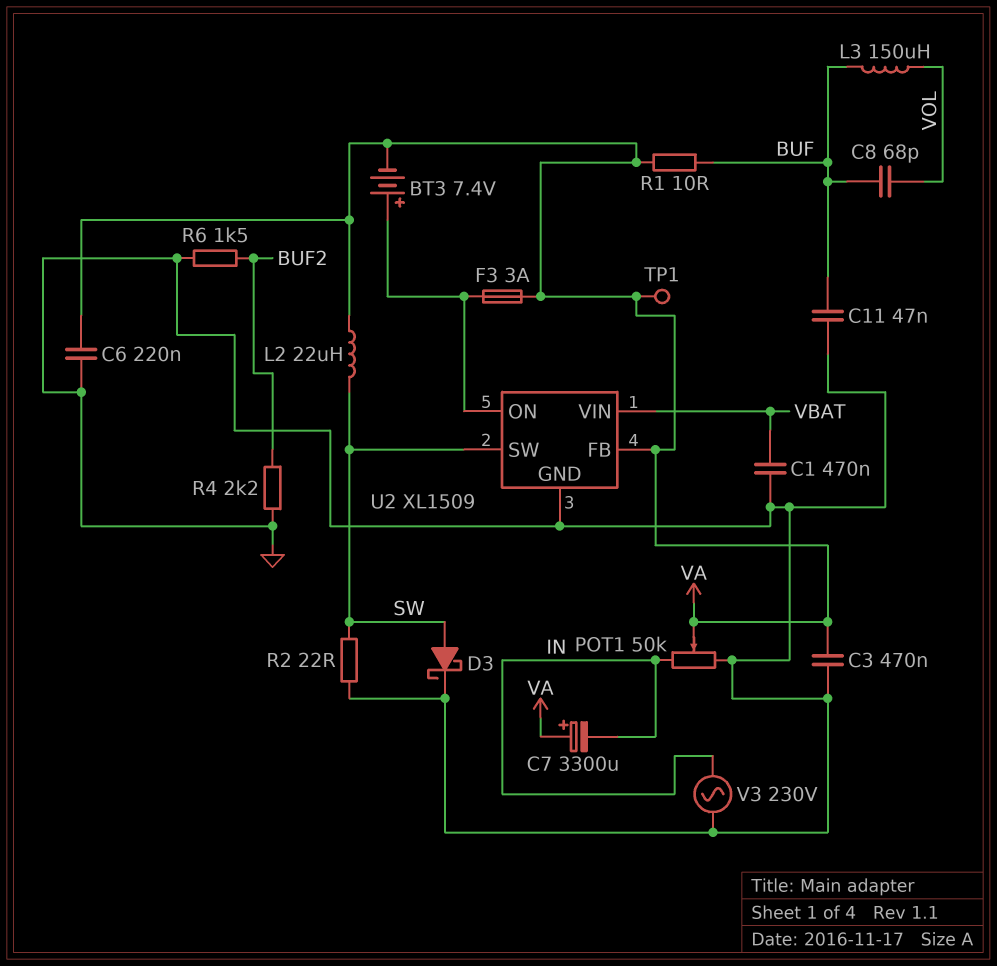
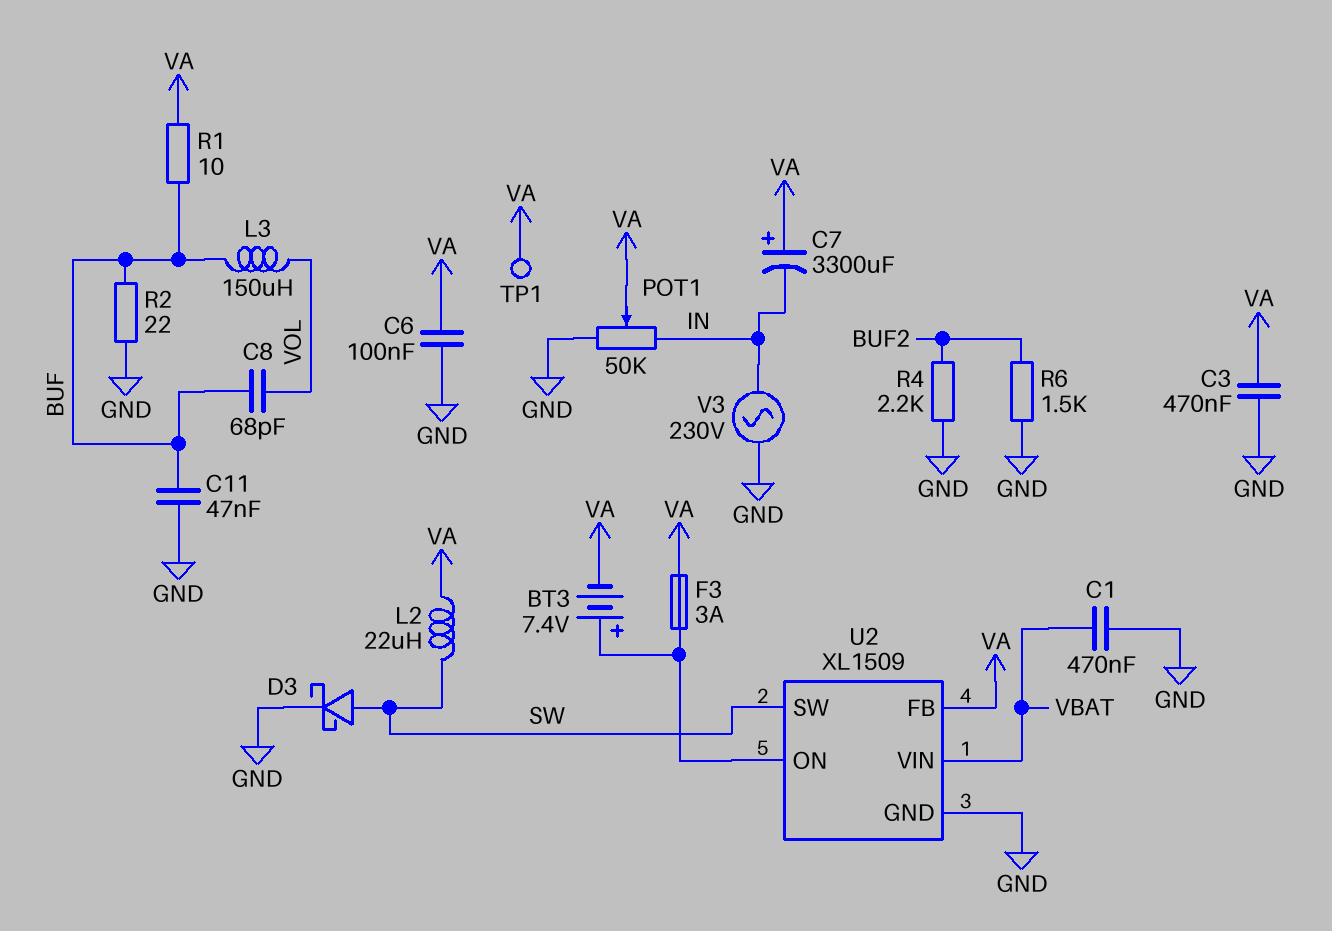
C6: 220nF (GND, VA) -> 100nF (GND, VA)
R2: 22 (GND, SW) -> 22 (BUF, GND)

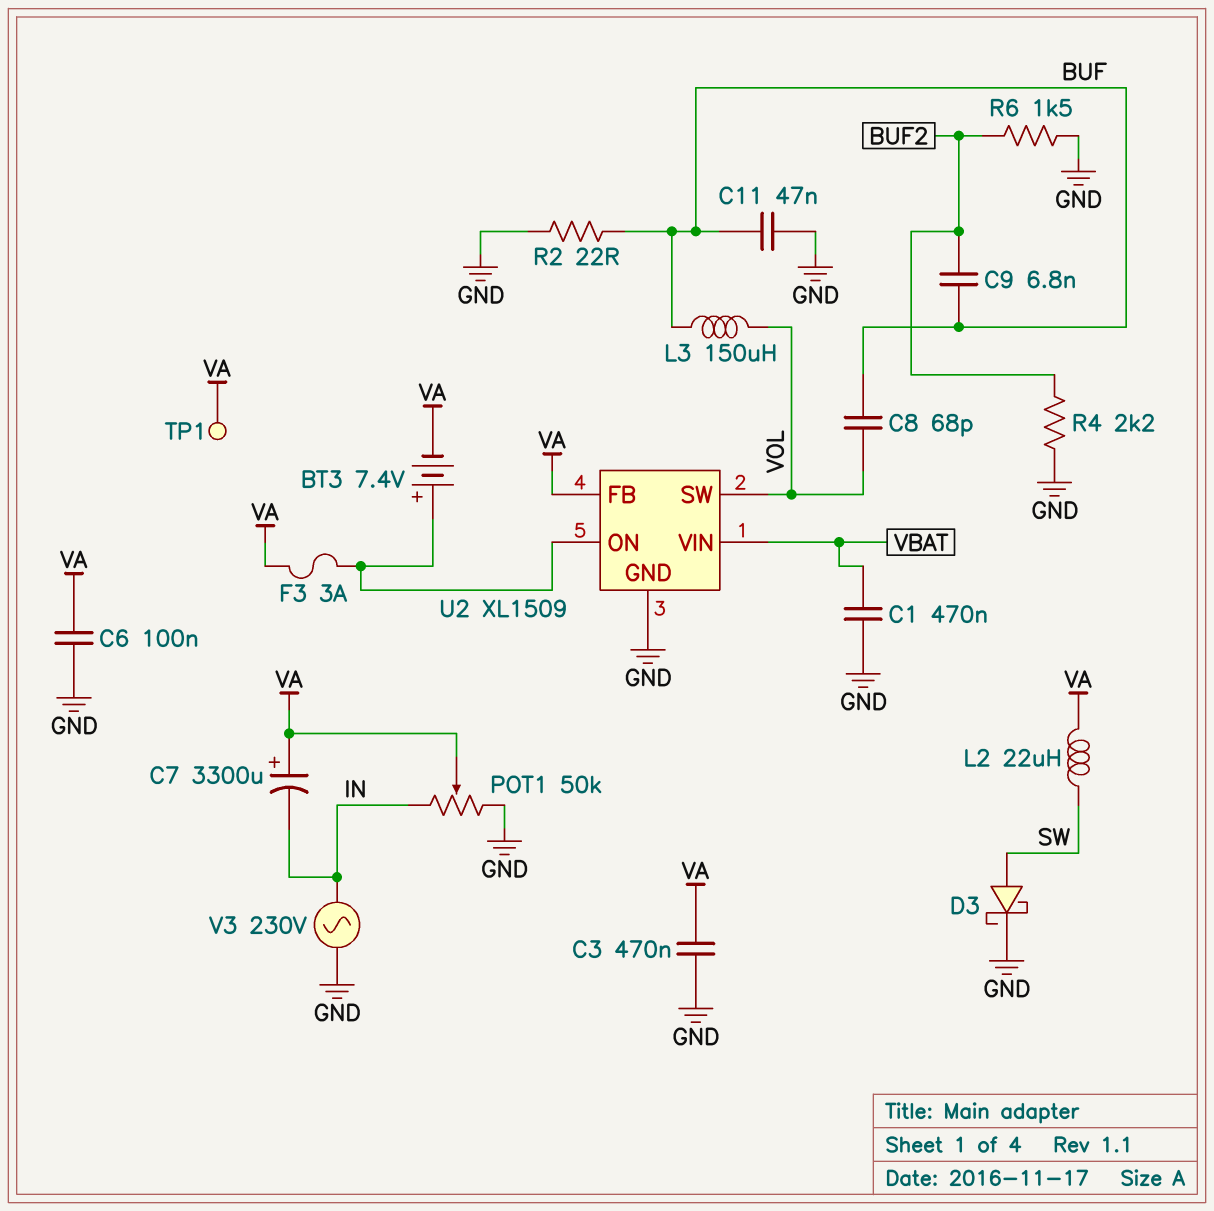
C9: none -> 6.8nF (BUF, BUF2)
R1: 10 (BUF, VA) -> none
U2 pin SW: SW -> VOL

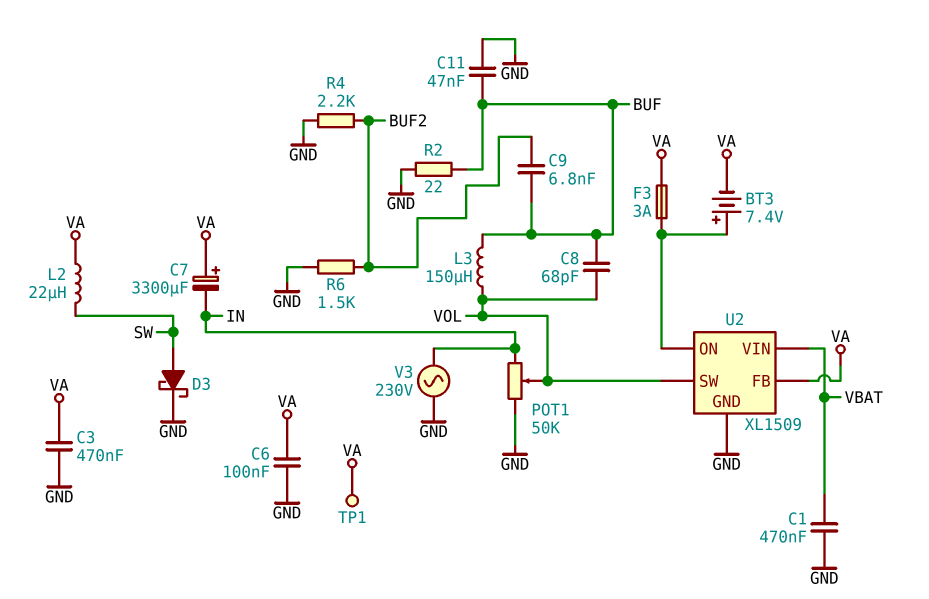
POT1: 50k (GND, IN, wiper VA) -> 50k (GND, IN, wiper VOL)

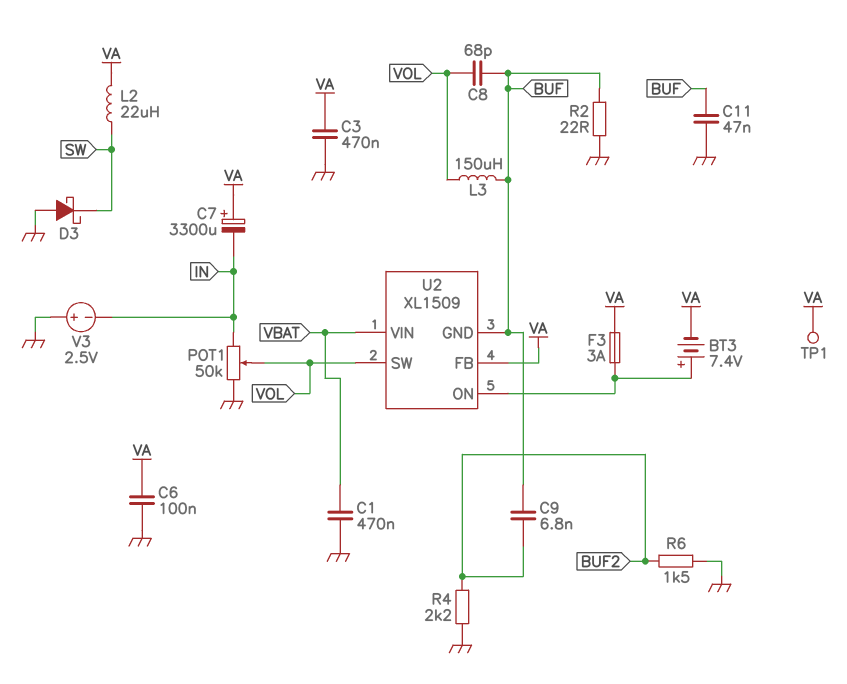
D3: schottky (A SW, K GND) -> schottky (A GND, K SW)
U2 pin GND: GND -> BUF
V3: AC 230V (GND, IN) -> 2.5V (plus GND, minus IN)

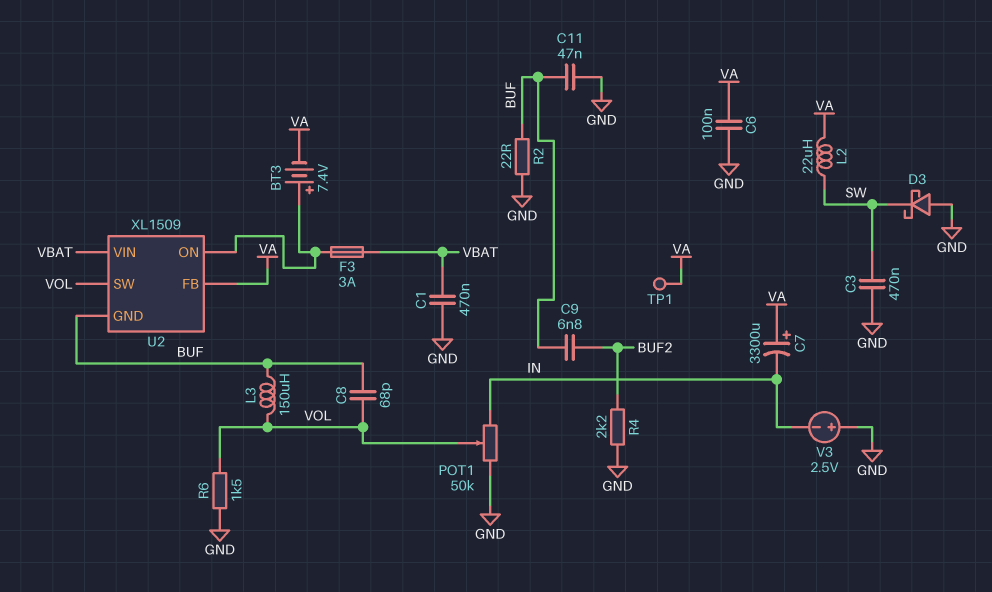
C3: 470nF (GND, VA) -> 470nF (GND, SW)
F3: 3A (U2/ON, VA) -> 3A (U2/ON, VBAT)
R6: 1.5k (BUF2, GND) -> 1.5k (GND, VOL)

